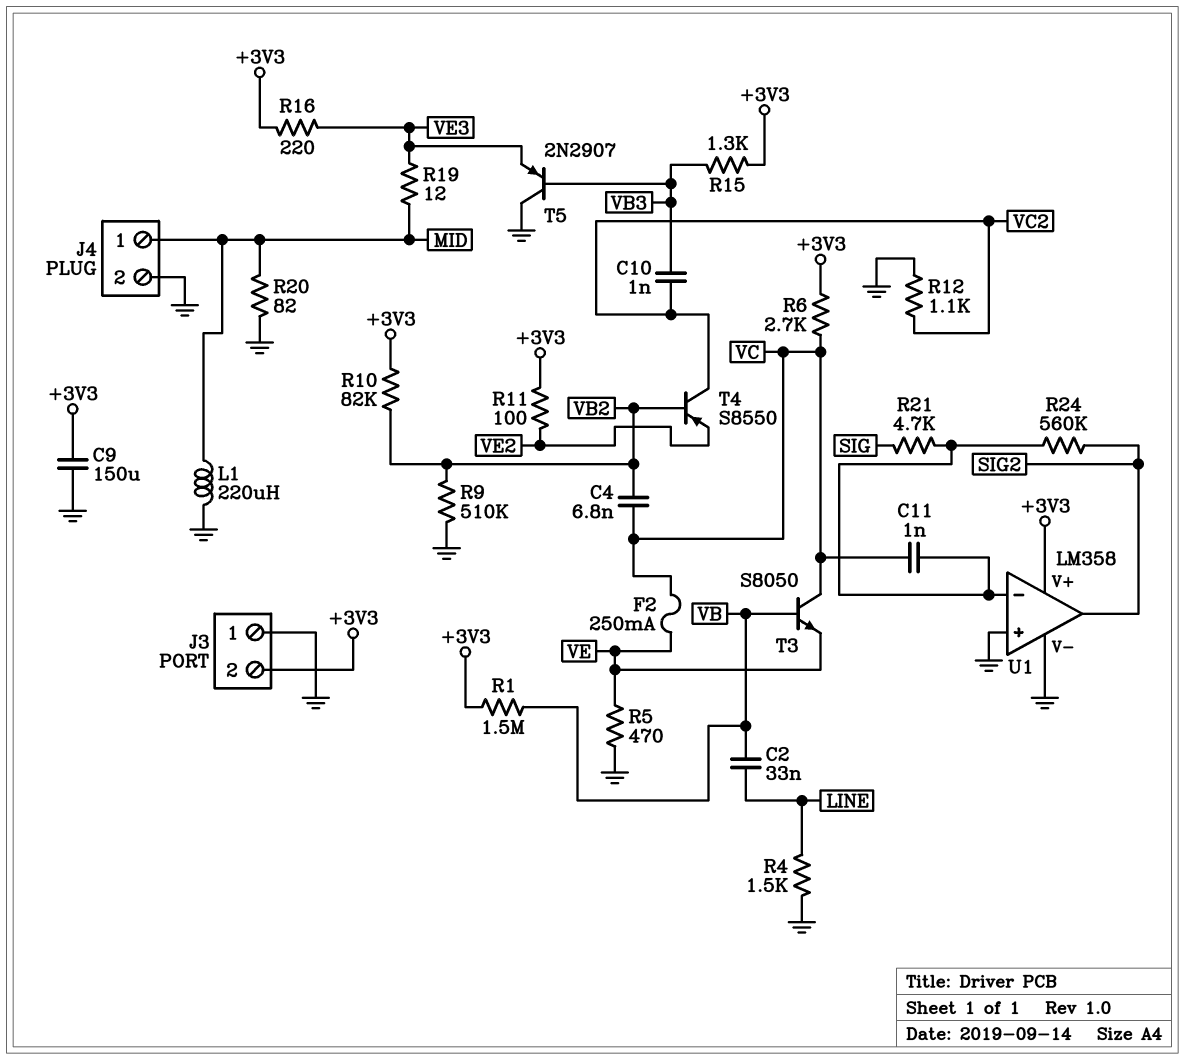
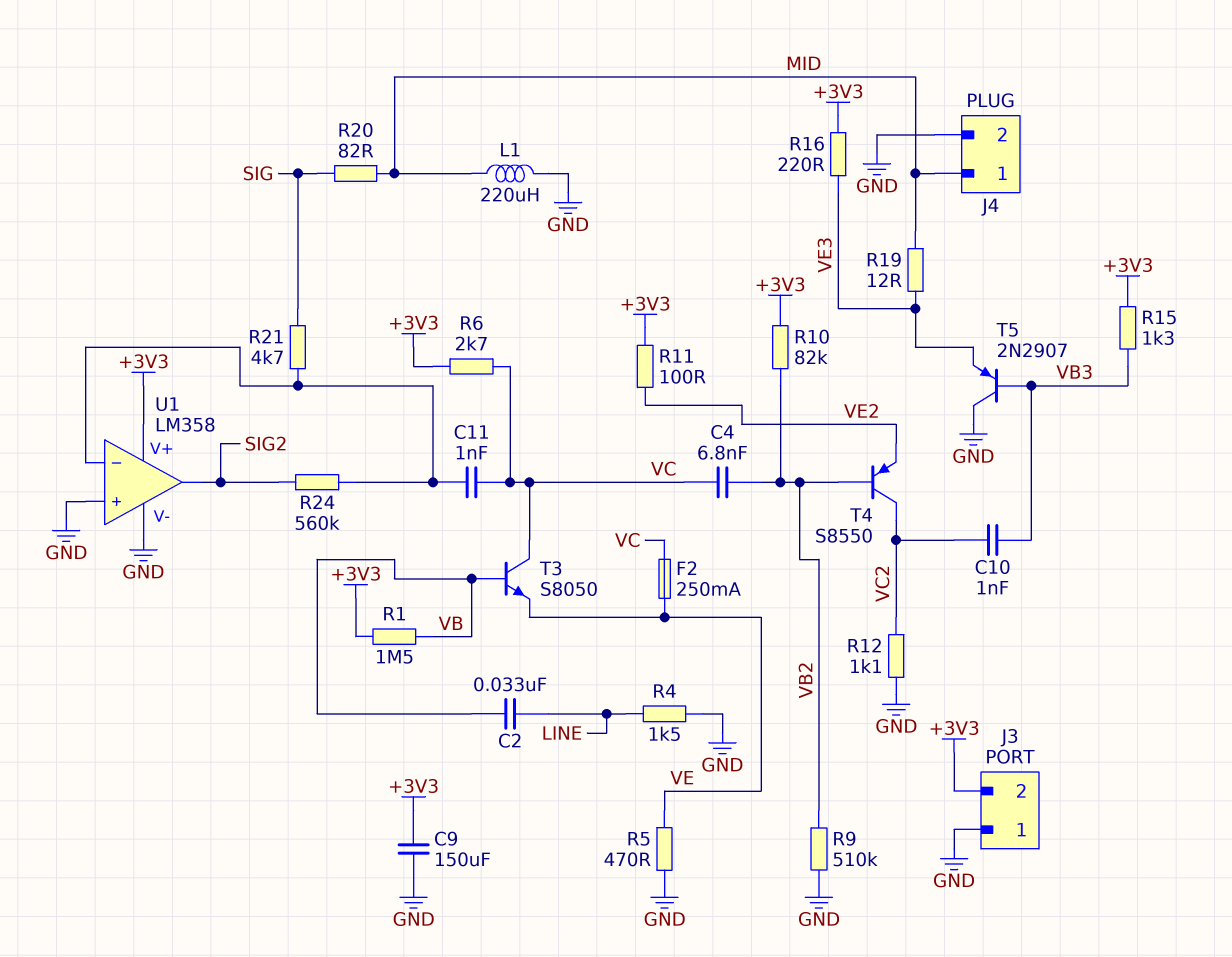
R20: 82 (GND, MID) -> 82 (MID, SIG)

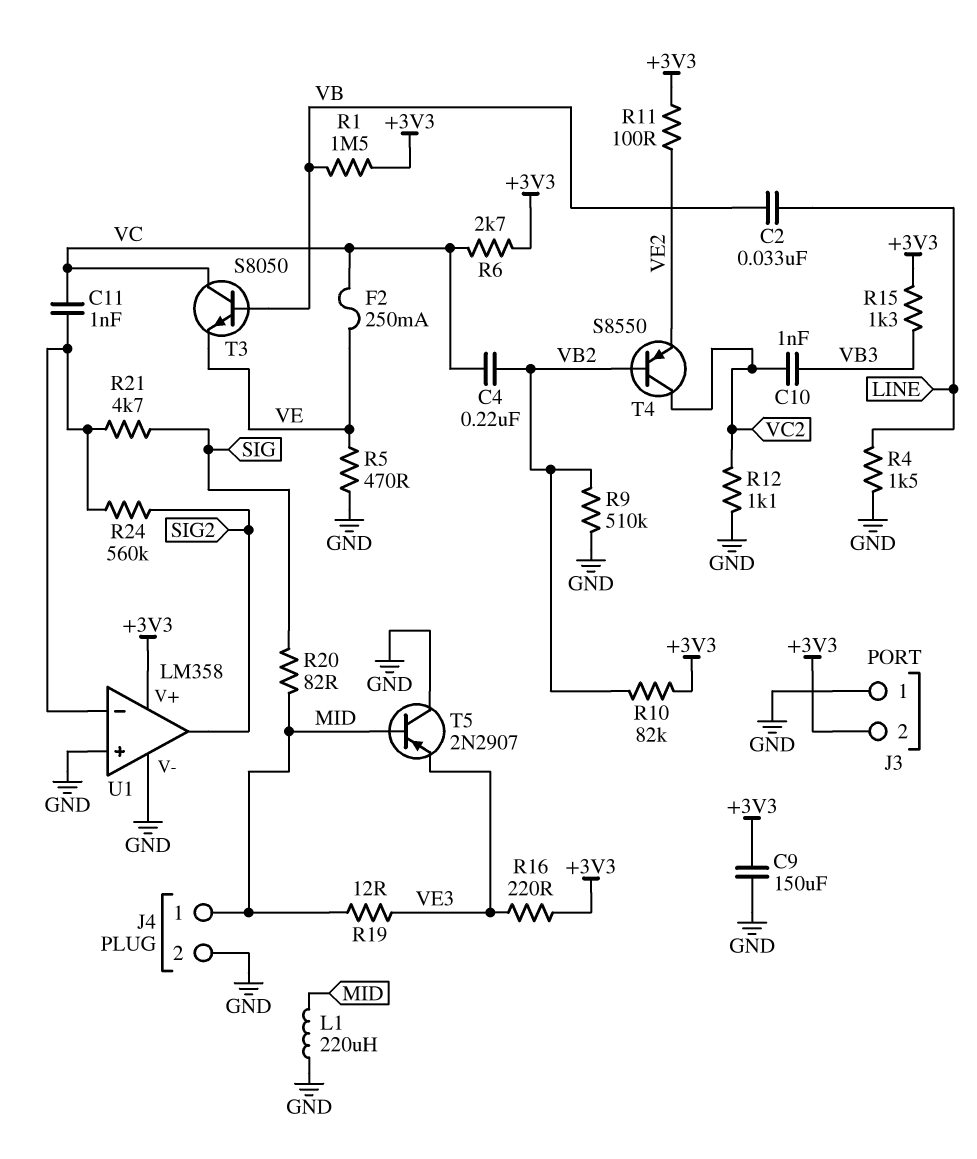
C4: 6.8nF (VB2, VC) -> 220nF (VB2, VC)
T5: PNP 2N2907 (B VB3, C GND, E VE3) -> PNP 2N2907 (B MID, C GND, E VE3)

